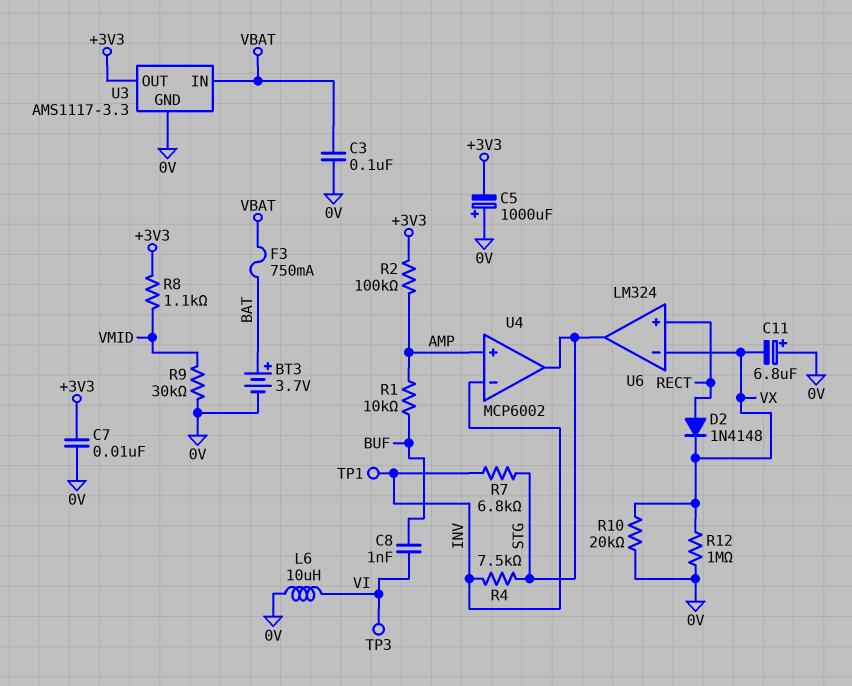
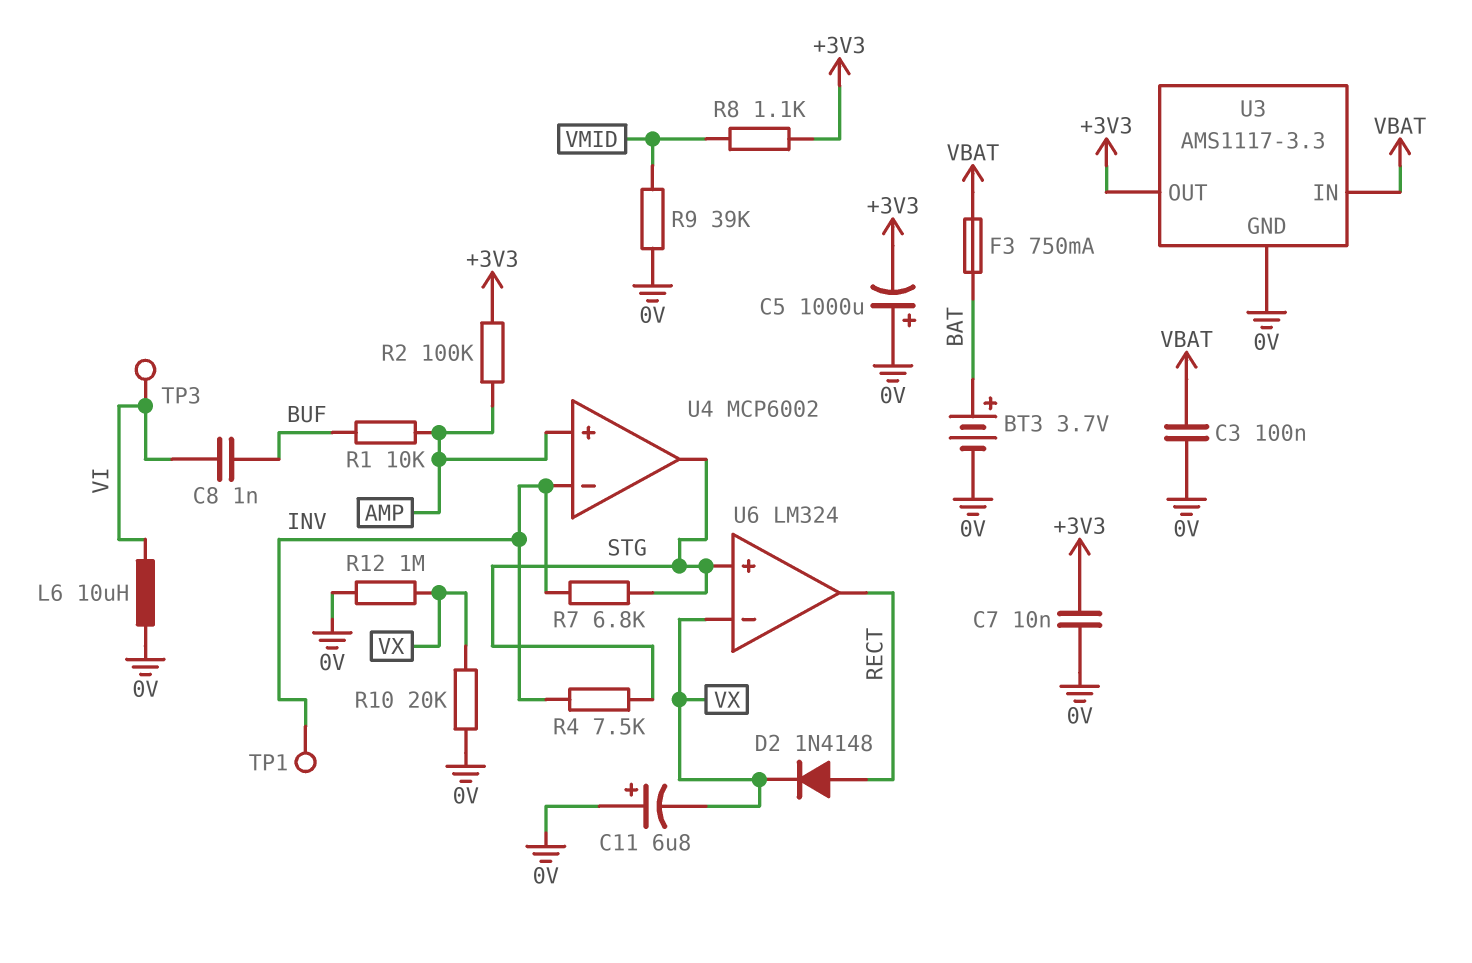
R9: 30k (0V, VMID) -> 39k (0V, VMID)
U6 pin in+: RECT -> STG
U6 pin out: STG -> RECT

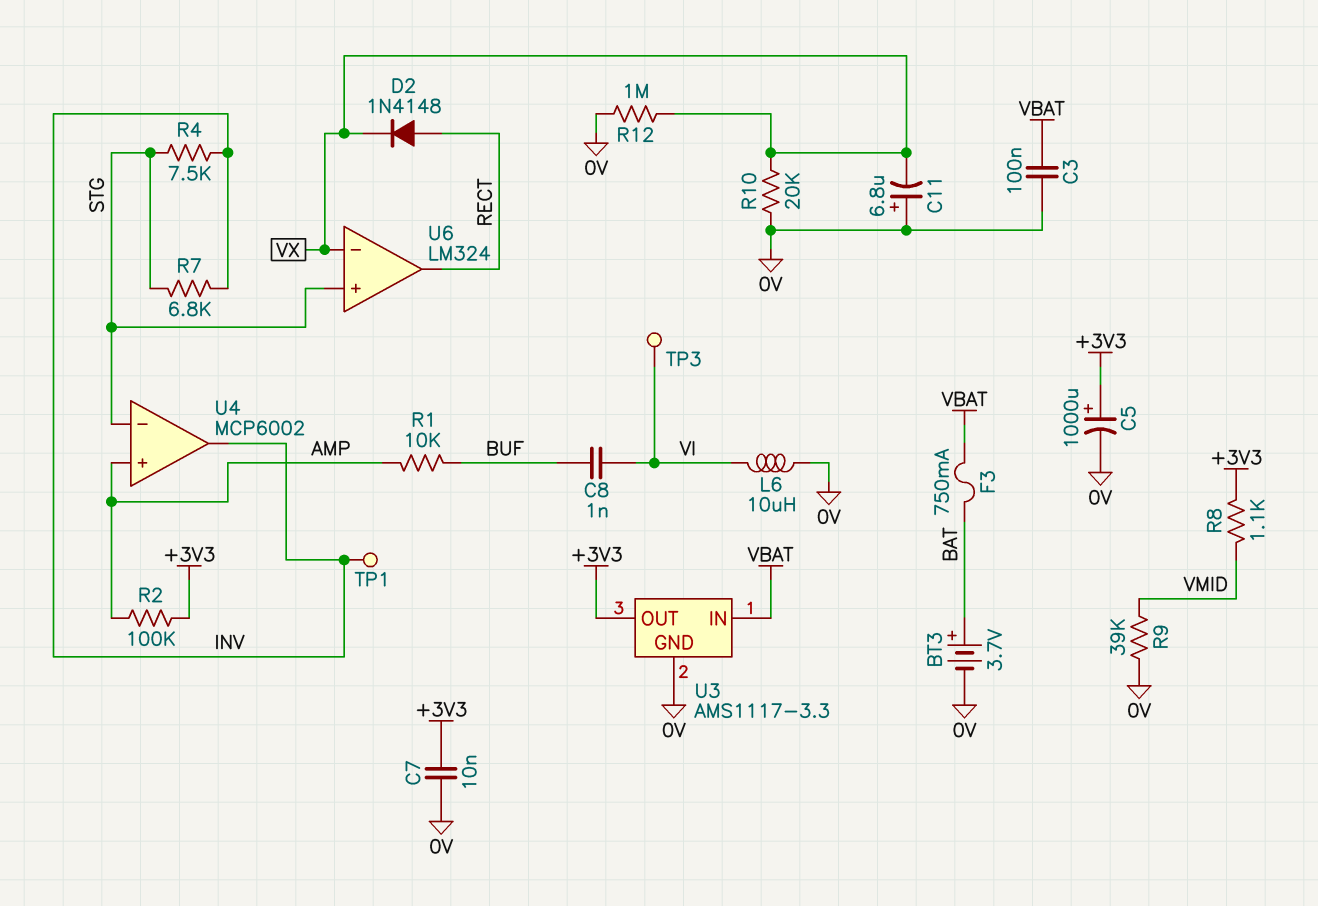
C5: 1000uF (plus 0V, minus +3V3) -> 1000uF (plus +3V3, minus 0V)
U4 pin in-: INV -> STG
U4 pin out: STG -> INV

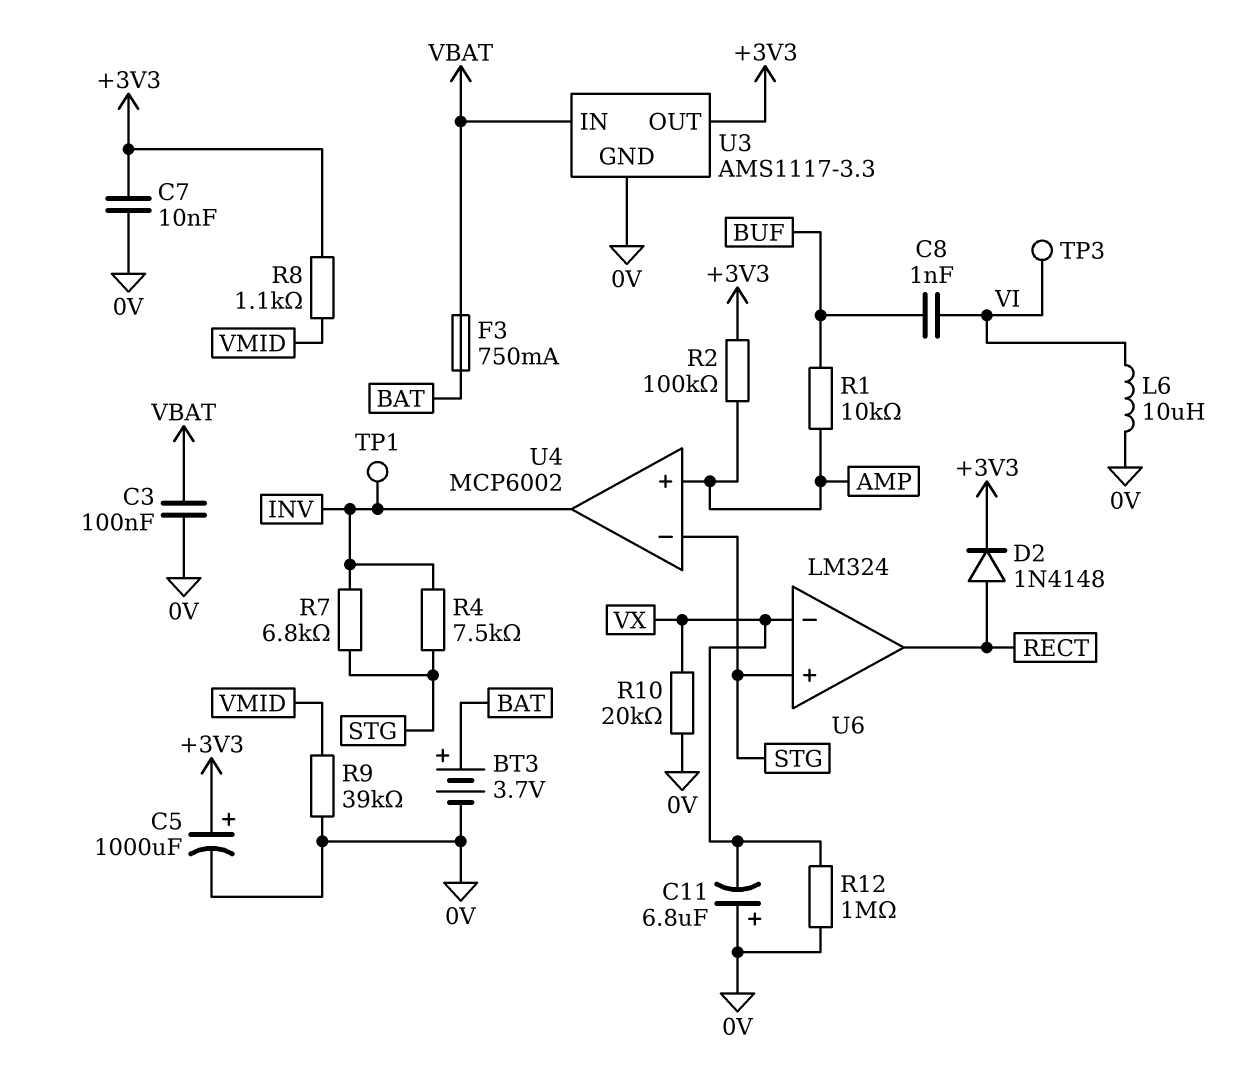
D2: diode 1N4148 (A RECT, K VX) -> diode 1N4148 (A RECT, K +3V3)

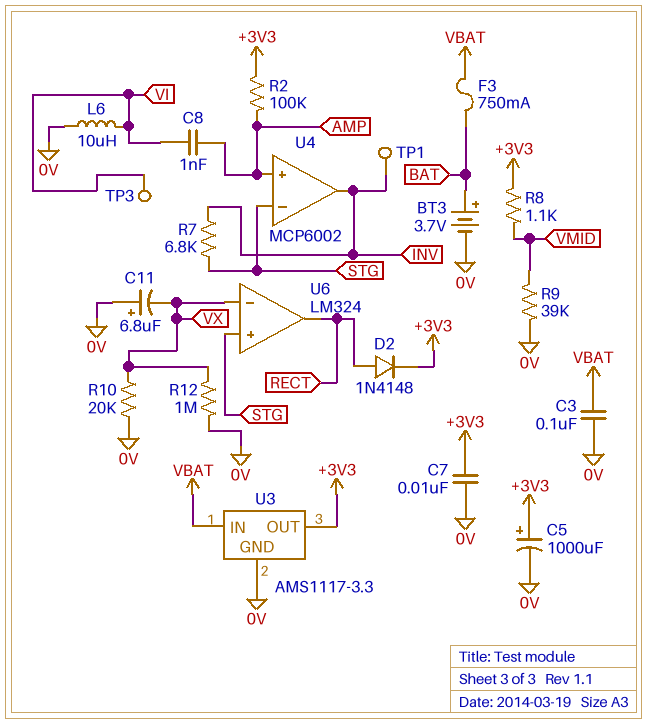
C8: 1nF (BUF, VI) -> 1nF (AMP, VI)
R1: 10k (AMP, BUF) -> none
R4: 7.5k (INV, STG) -> none

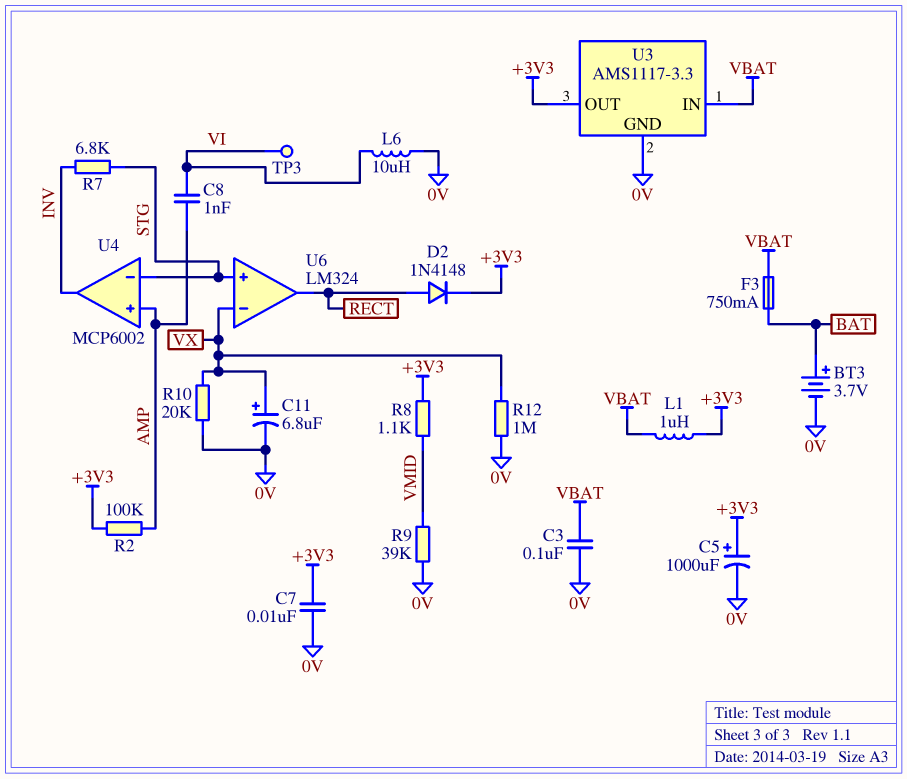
C11: 6.8uF (plus 0V, minus VX) -> 6.8uF (plus VX, minus 0V)
L1: none -> 1uH (+3V3, VBAT)
TP1: test point (INV) -> none

